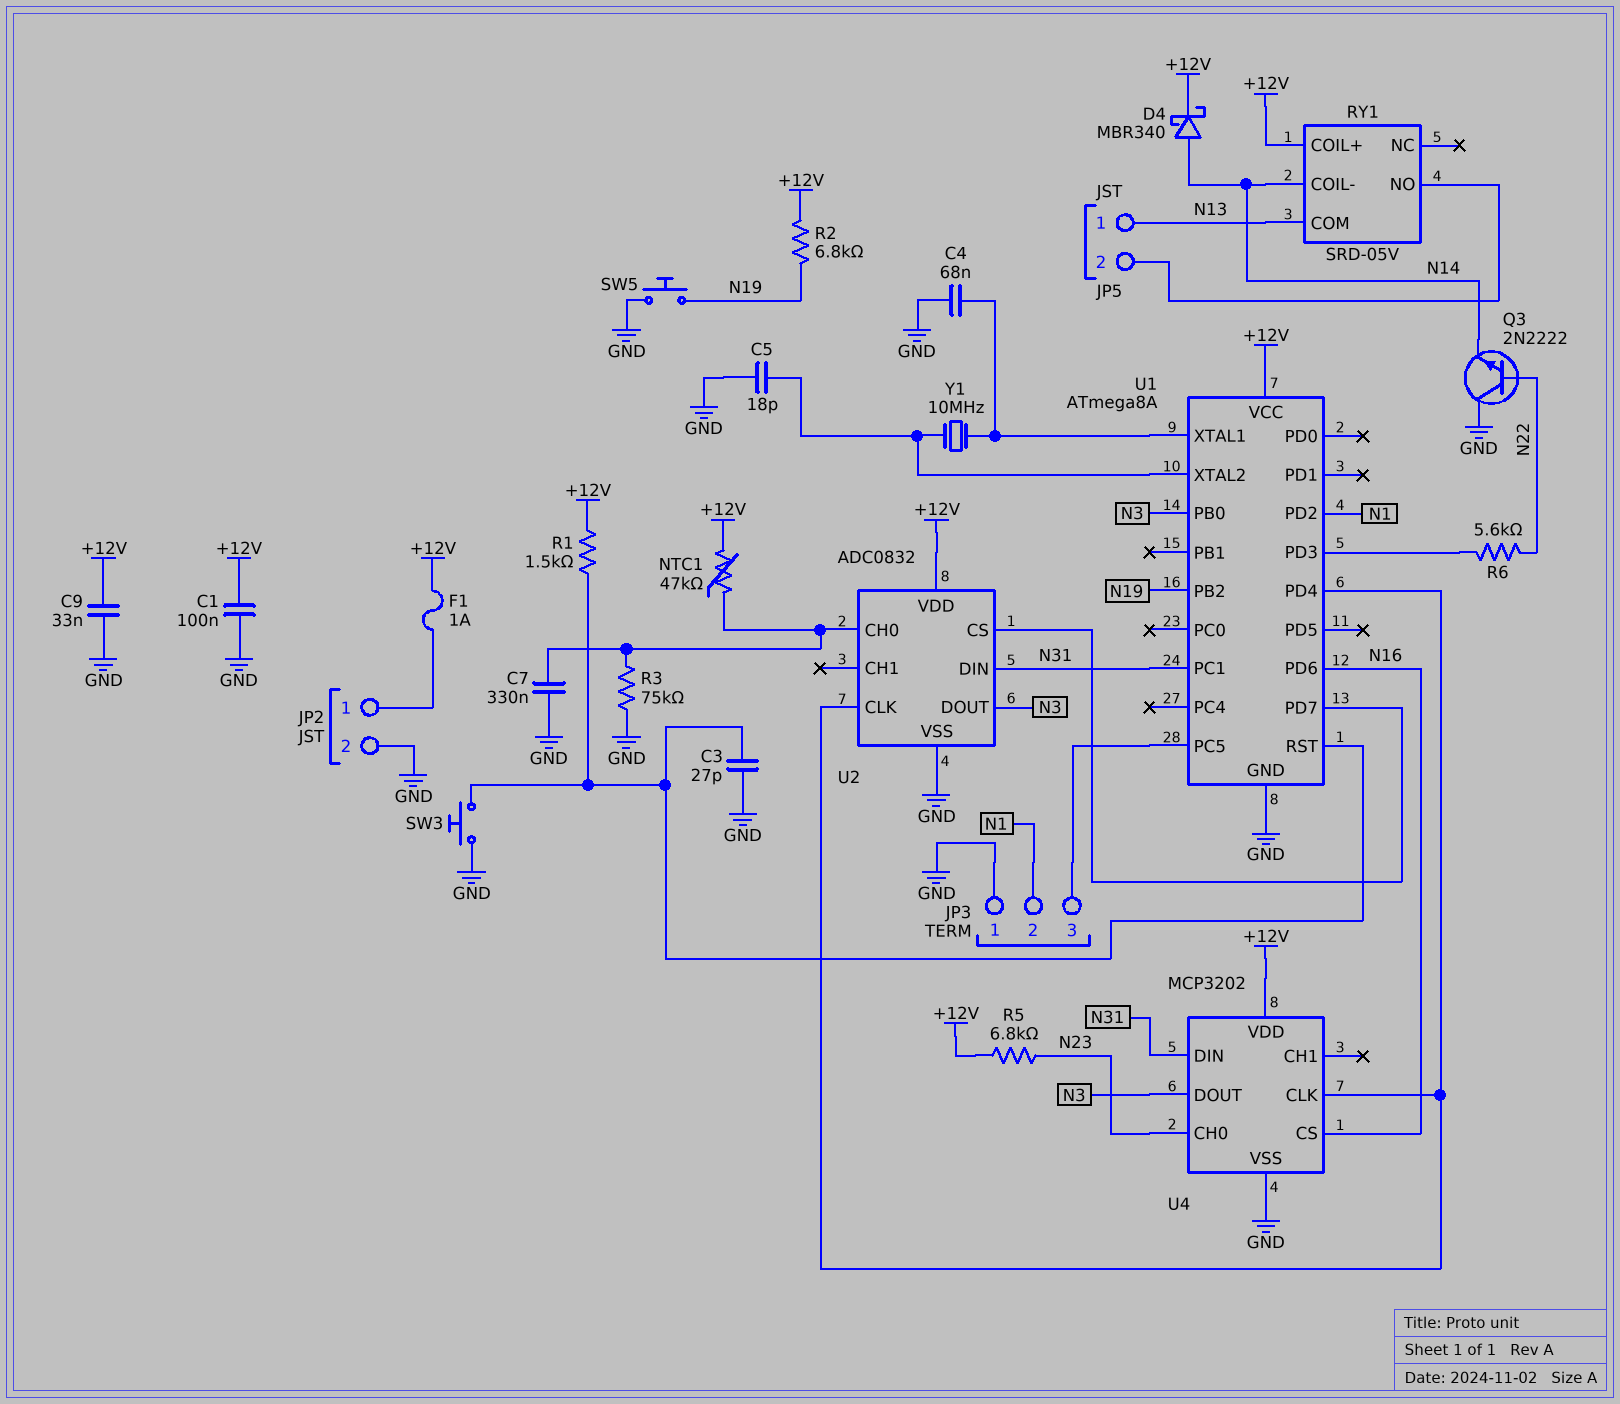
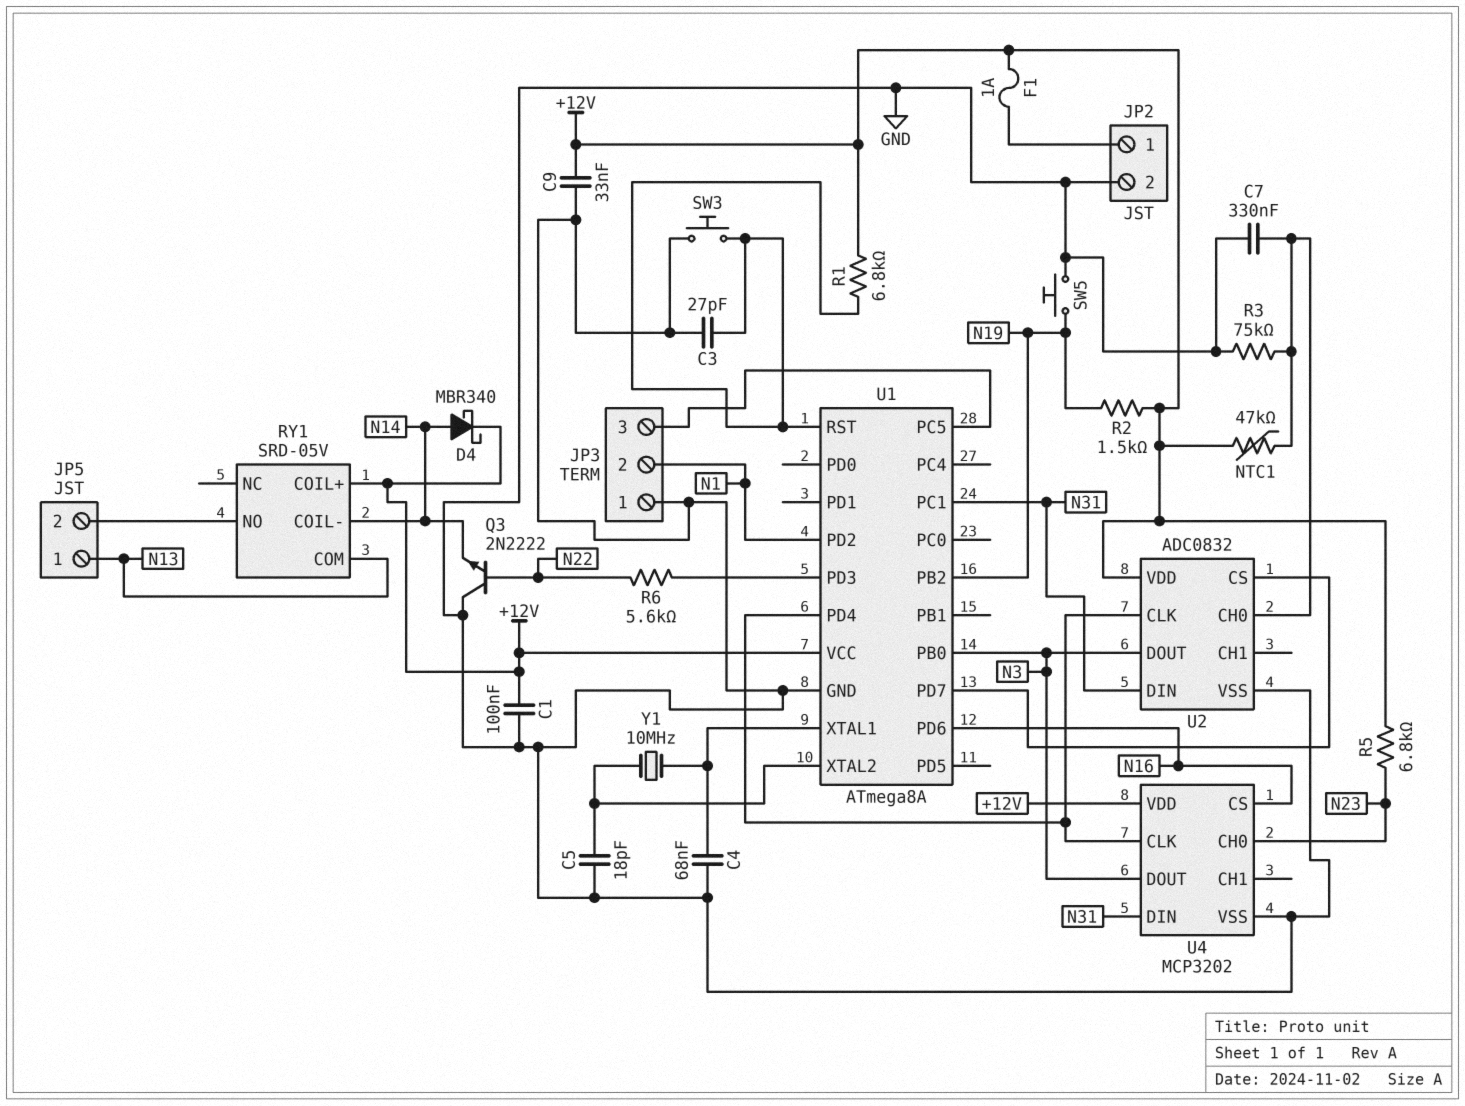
R1: 1.5k (+12V, U1/RST) -> 6.8k (+12V, U1/RST)
R2: 6.8k (+12V, N19) -> 1.5k (+12V, N19)

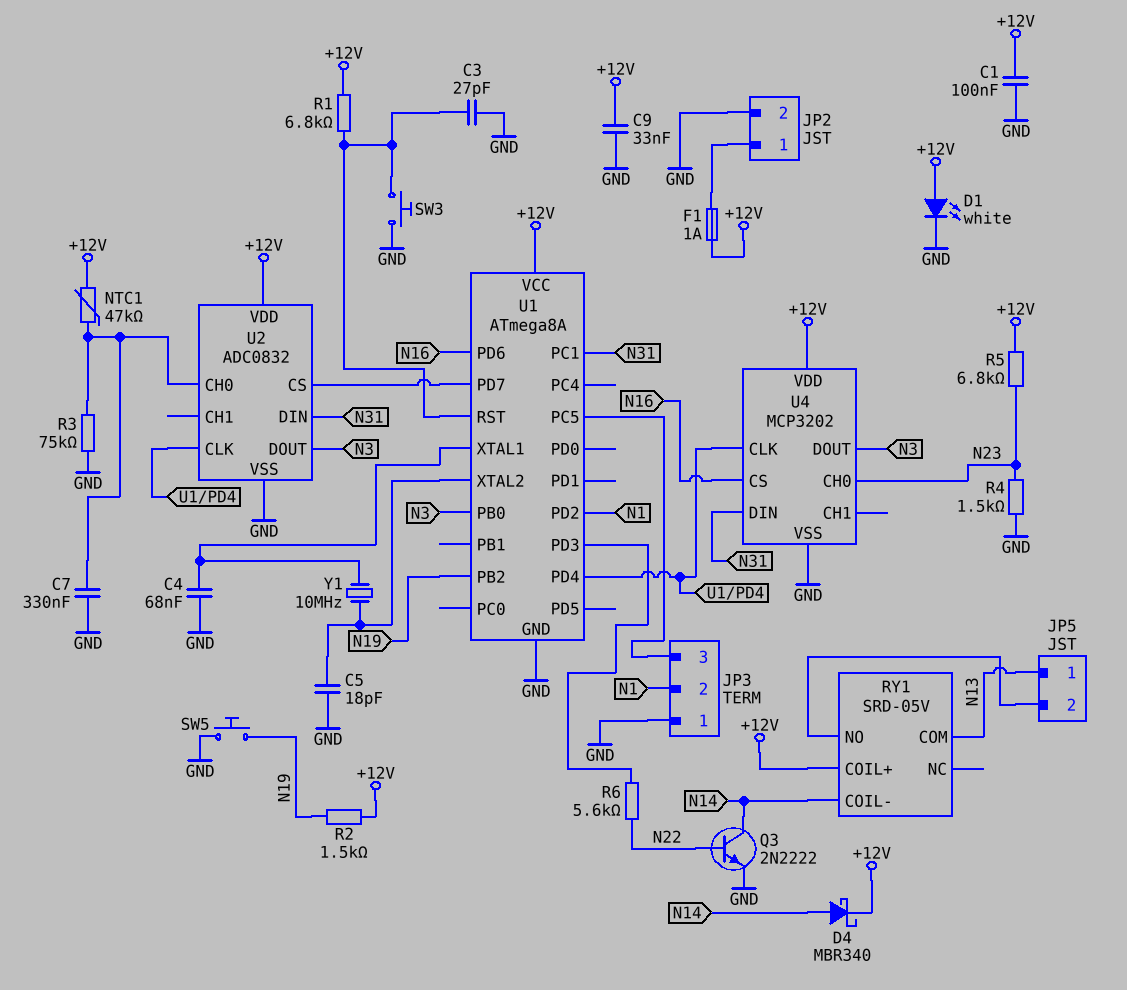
D1: none -> LED white (A +12V, K GND)
Q3: NPN 2N2222 (B N22, C GND, E N14) -> NPN 2N2222 (B N22, C N14, E GND)
R4: none -> 1.5k (GND, N23)

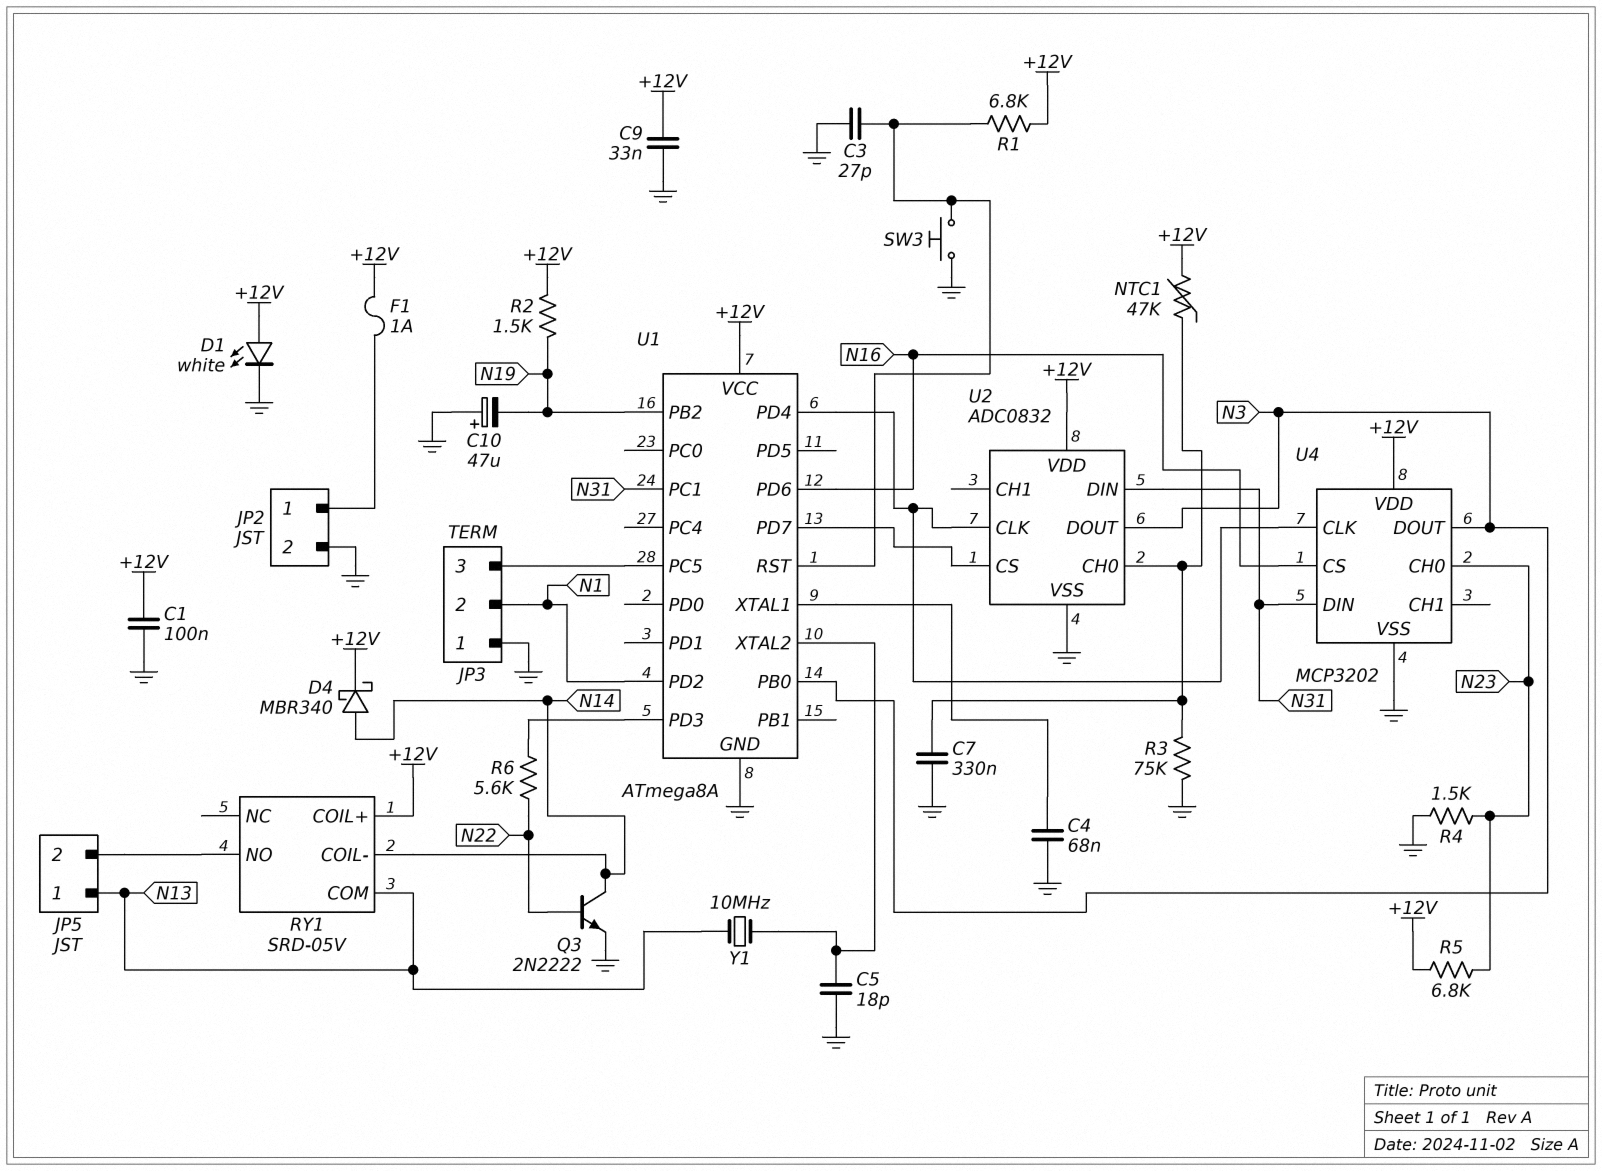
C10: none -> 47uF (plus GND, minus N19)
SW5: button (GND, N19) -> none
Y1: 10MHz (U1/XTAL1, U1/XTAL2) -> 10MHz (N13, U1/XTAL2)

